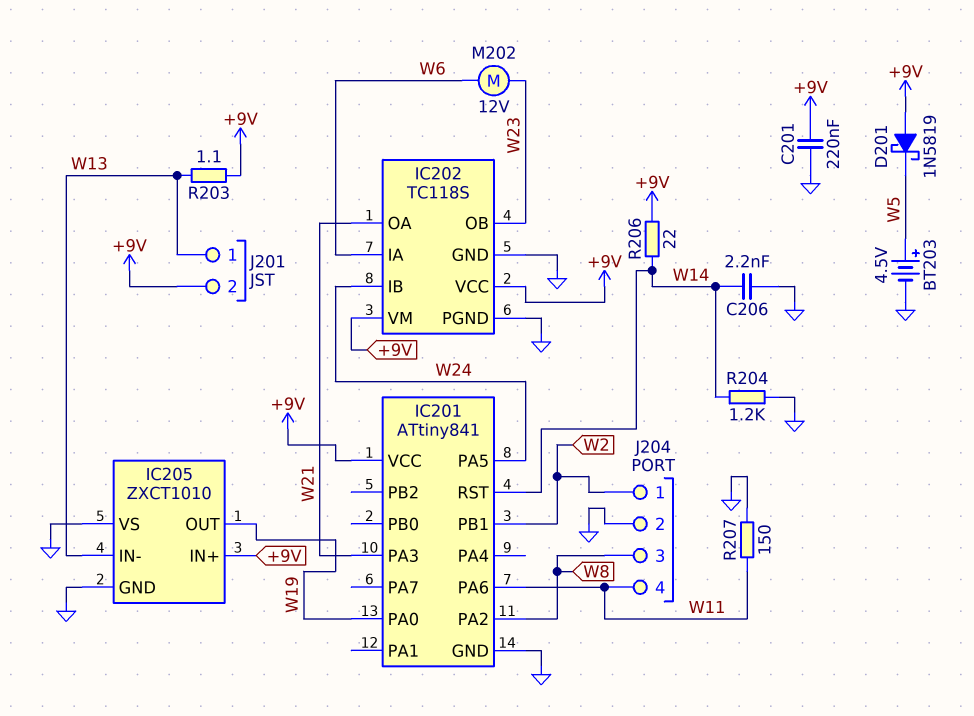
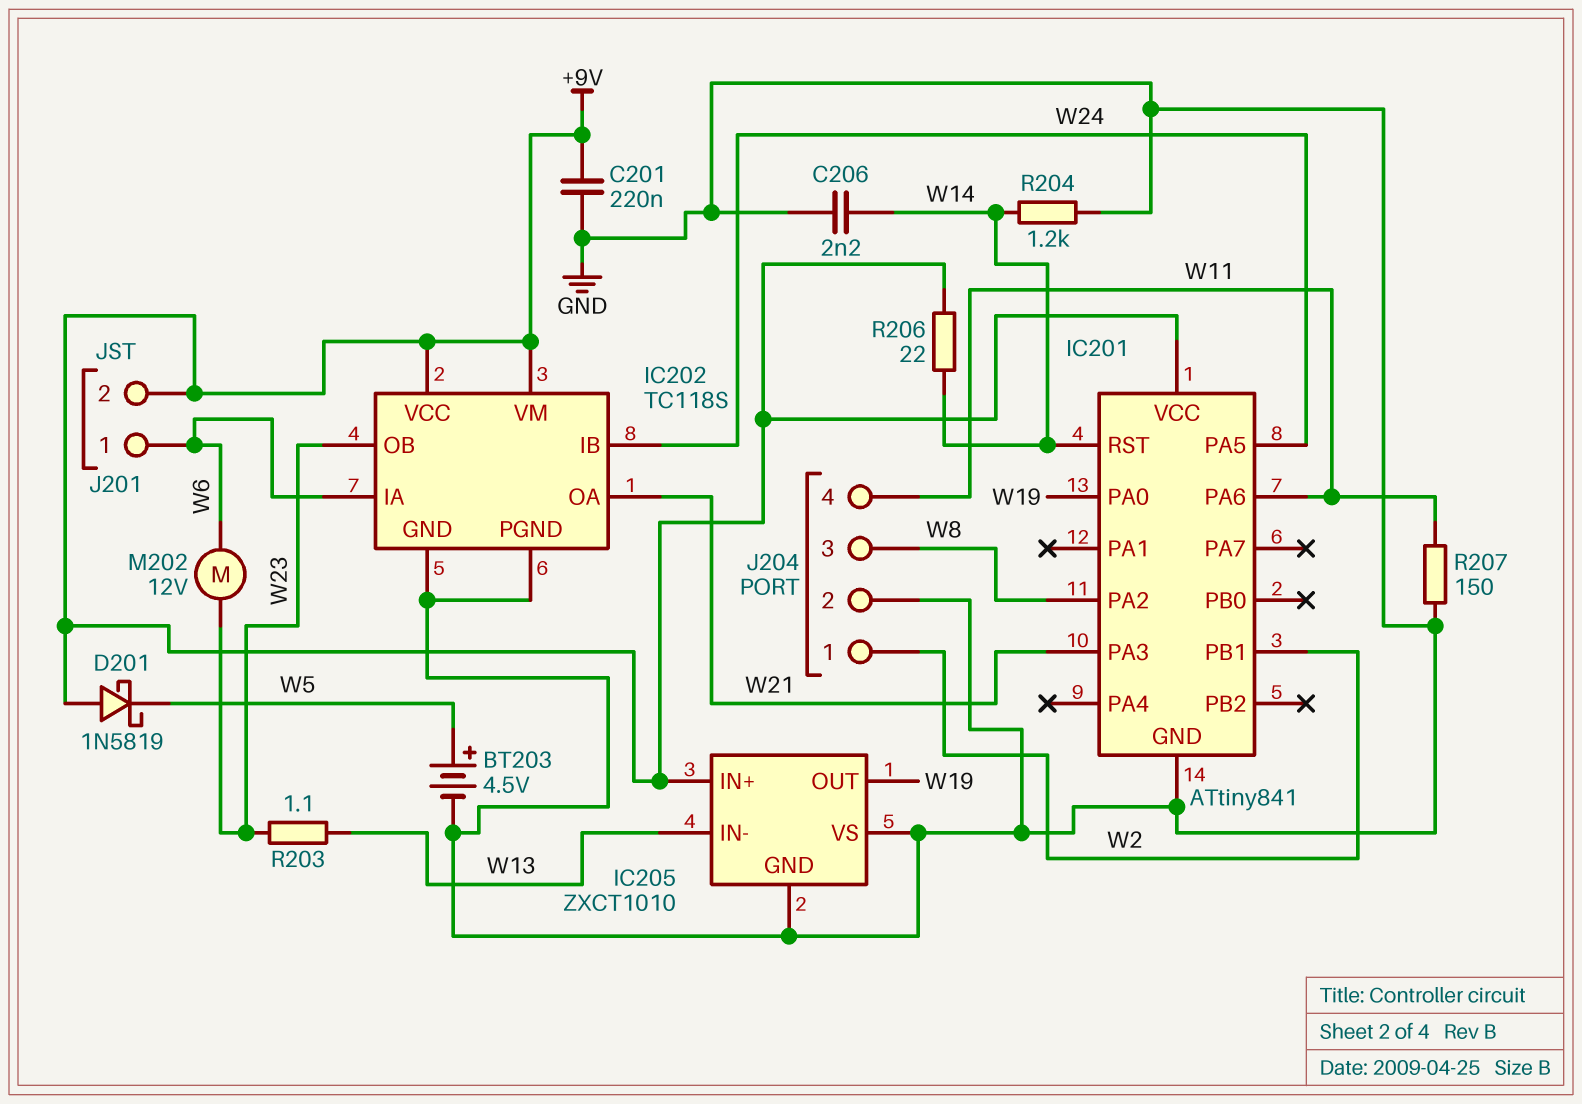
J201 pin 1: W13 -> W6
R203: 1.1 (+9V, W13) -> 1.1 (W13, W23)

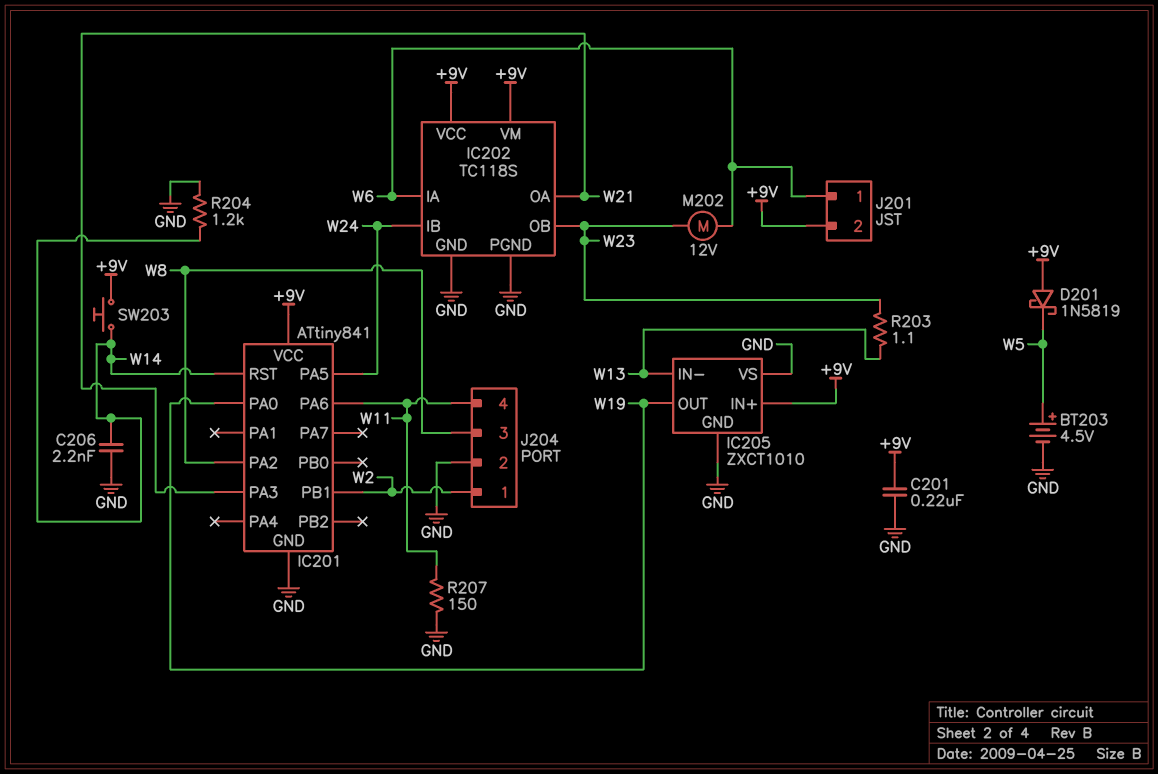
R206: 22 (+9V, W14) -> none
SW203: none -> button (+9V, W14)

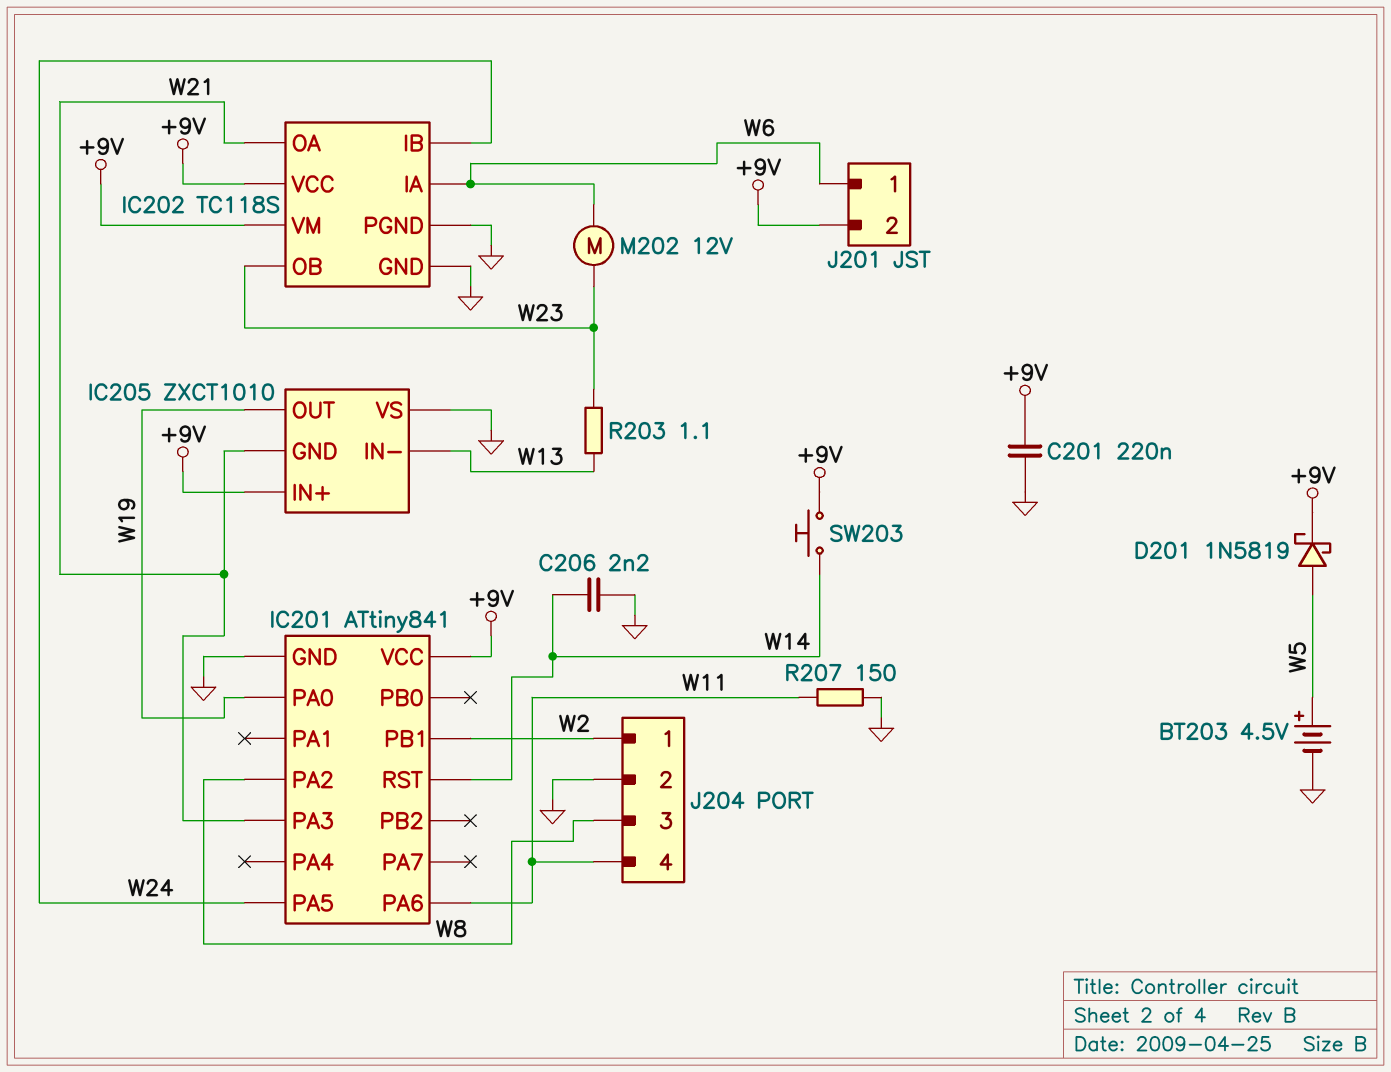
D201: schottky 1N5819 (A +9V, K W5) -> schottky 1N5819 (A W5, K +9V)
IC205 pin GND: GND -> W21
R204: 1.2k (GND, W14) -> none

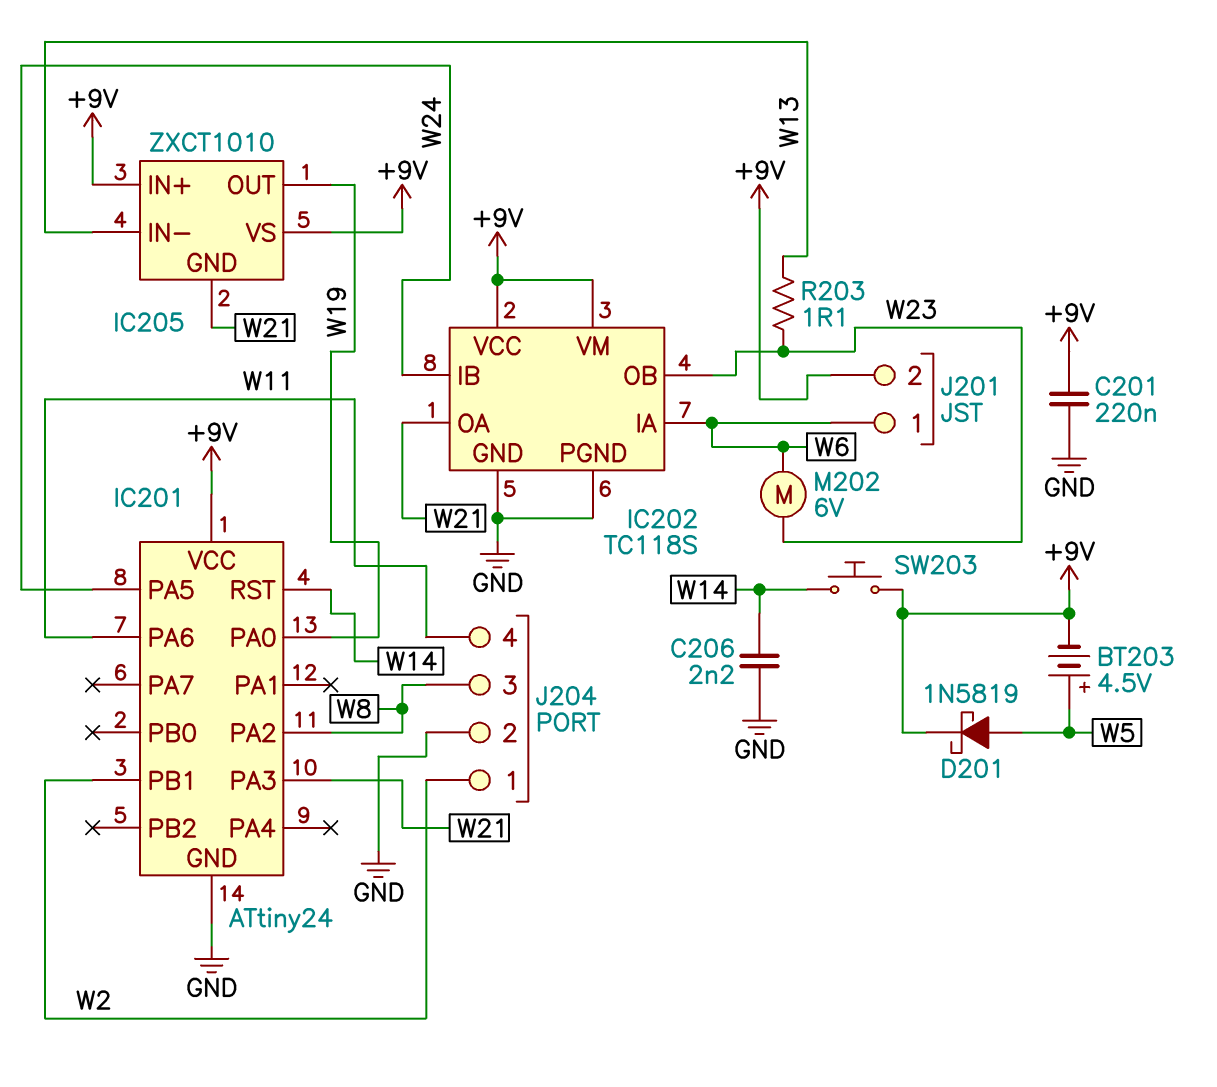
BT203: 4.5V (plus W5, minus GND) -> 4.5V (plus W5, minus +9V)
IC201: ATtiny841 -> ATtiny24
IC205 pin VS: GND -> +9V
M202: motor 12V (W6, W23) -> motor 6V (W6, W23)
R207: 150 (GND, W11) -> none

